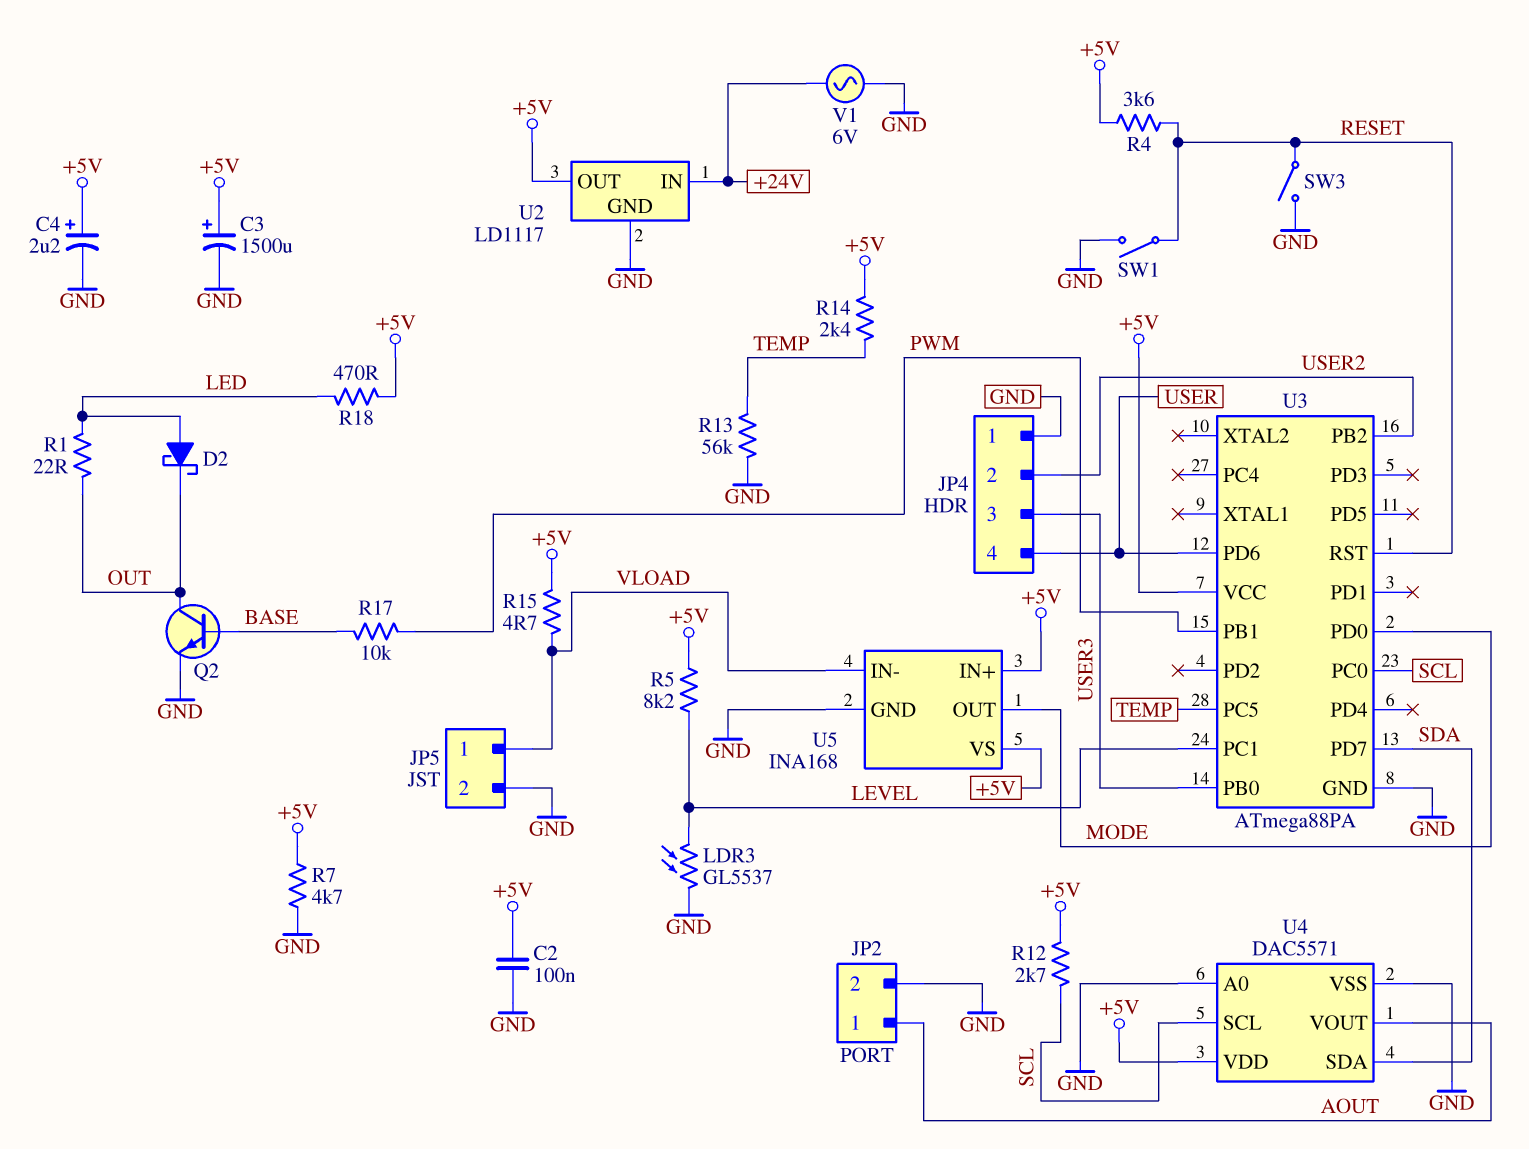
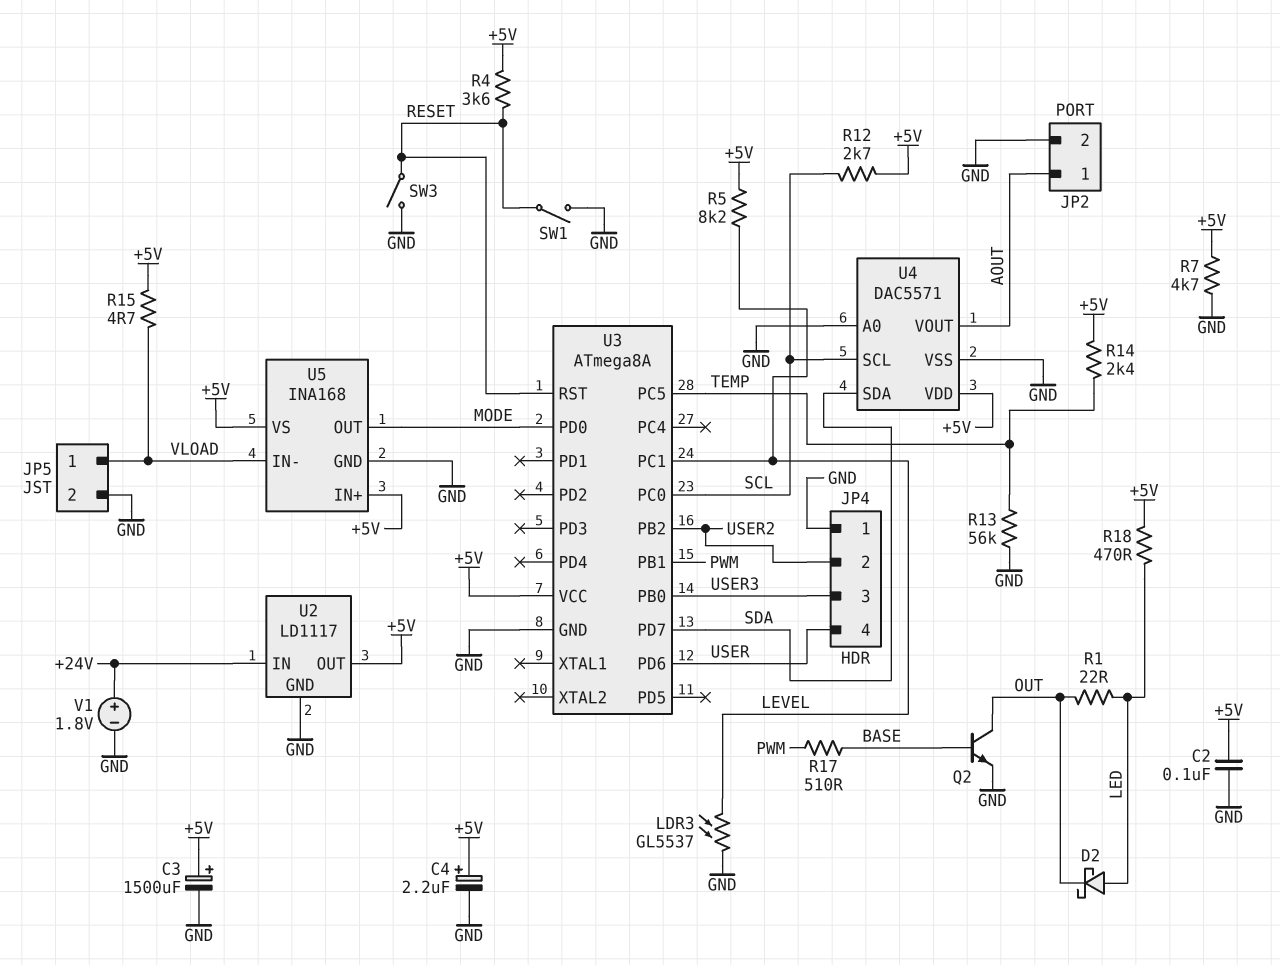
R17: 10k (BASE, PWM) -> 510 (BASE, PWM)
U3: ATmega88PA -> ATmega8A
V1: AC 6V (+24V, GND) -> 1.8V (plus +24V, minus GND)

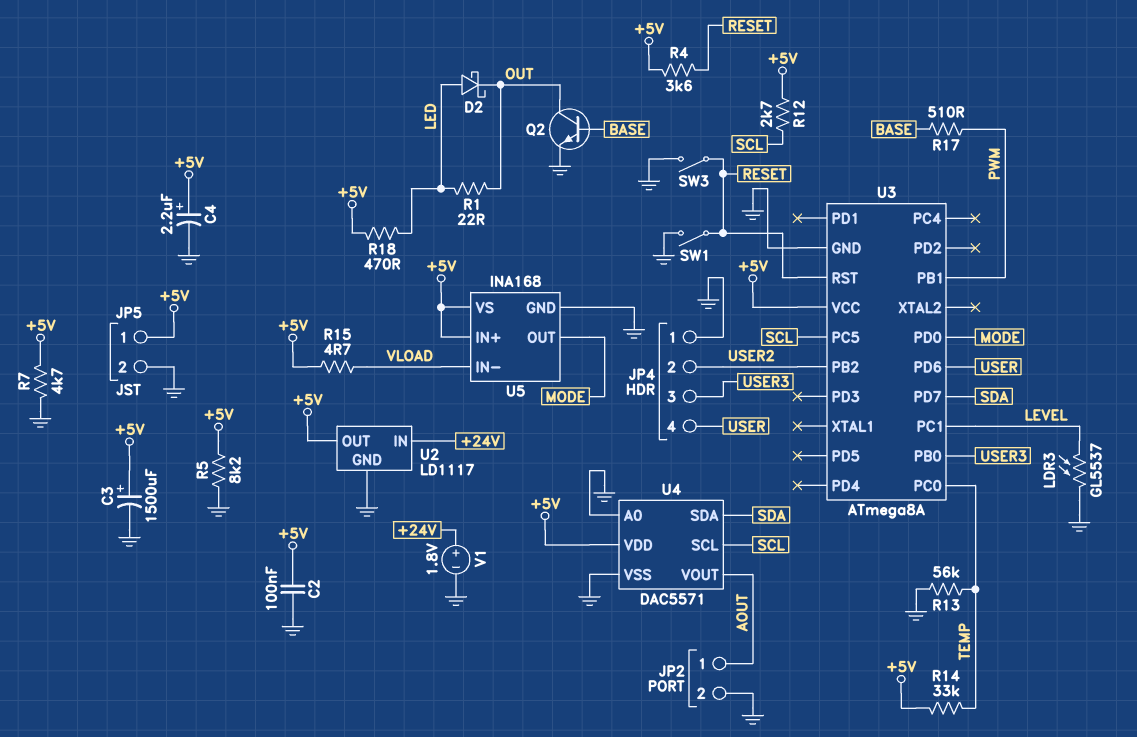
JP5 pin 1: VLOAD -> +5V
R5: 8.2k (+5V, LEVEL) -> 8.2k (+5V, GND)
R14: 2.4k (+5V, TEMP) -> 33k (+5V, TEMP)
U3 pin PC0: SCL -> TEMP
U3 pin PC5: TEMP -> SCL

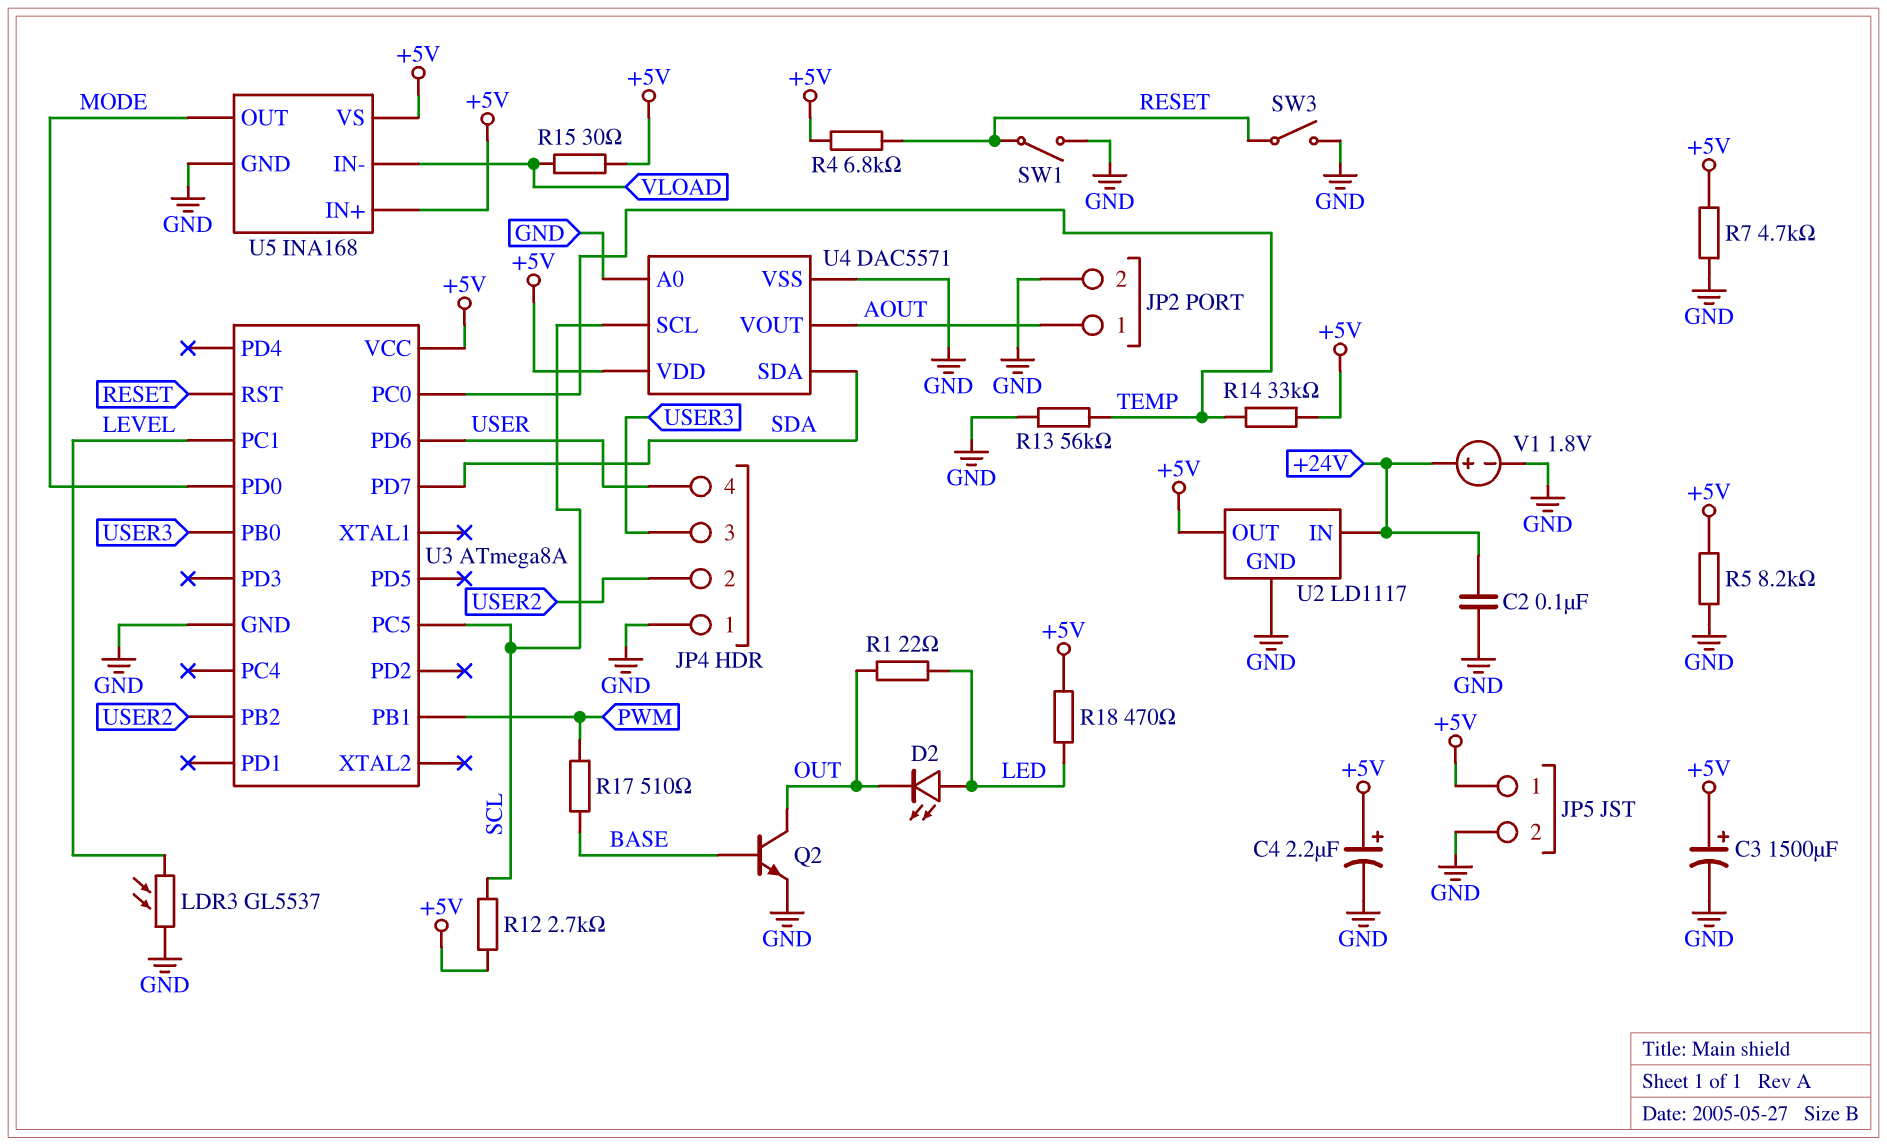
C2: 100nF (+5V, GND) -> 100nF (+24V, GND)
D2: schottky (A LED, K OUT) -> LED (A LED, K OUT)
R4: 3.6k (+5V, RESET) -> 6.8k (+5V, RESET)
R15: 4.7 (+5V, VLOAD) -> 30 (+5V, VLOAD)

